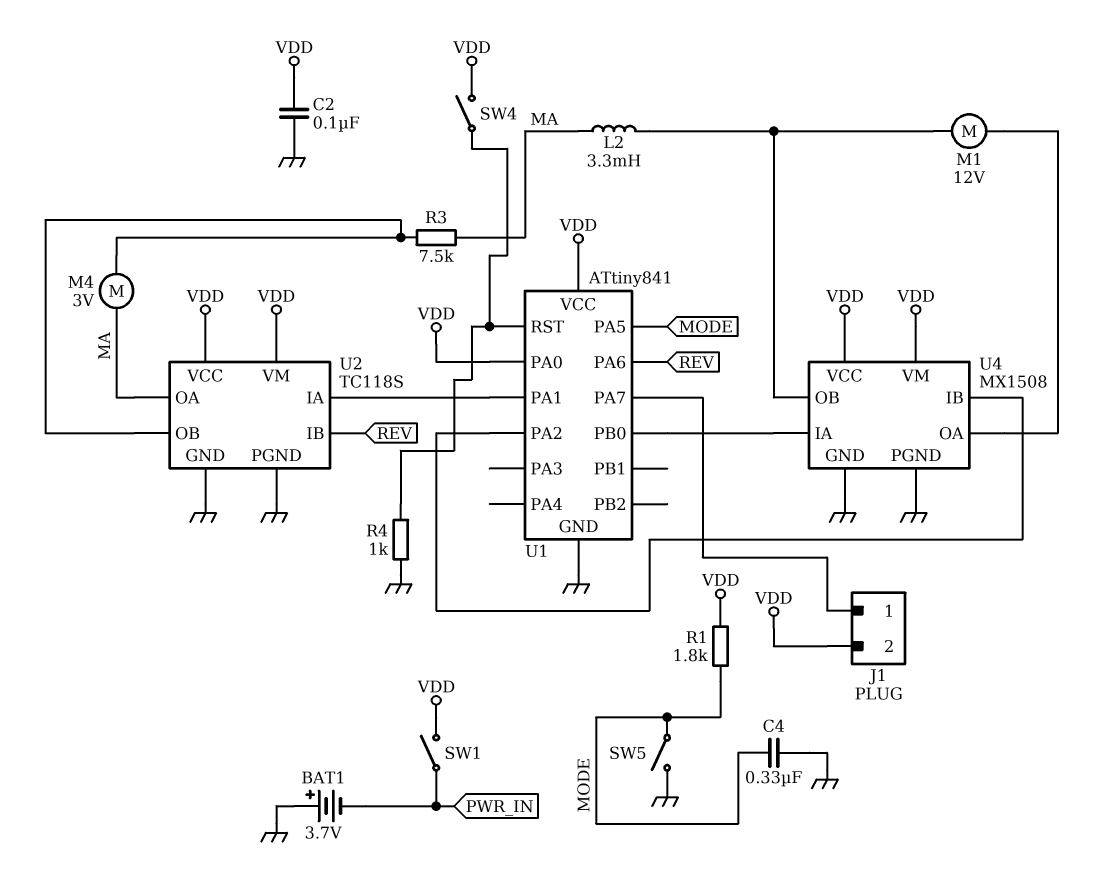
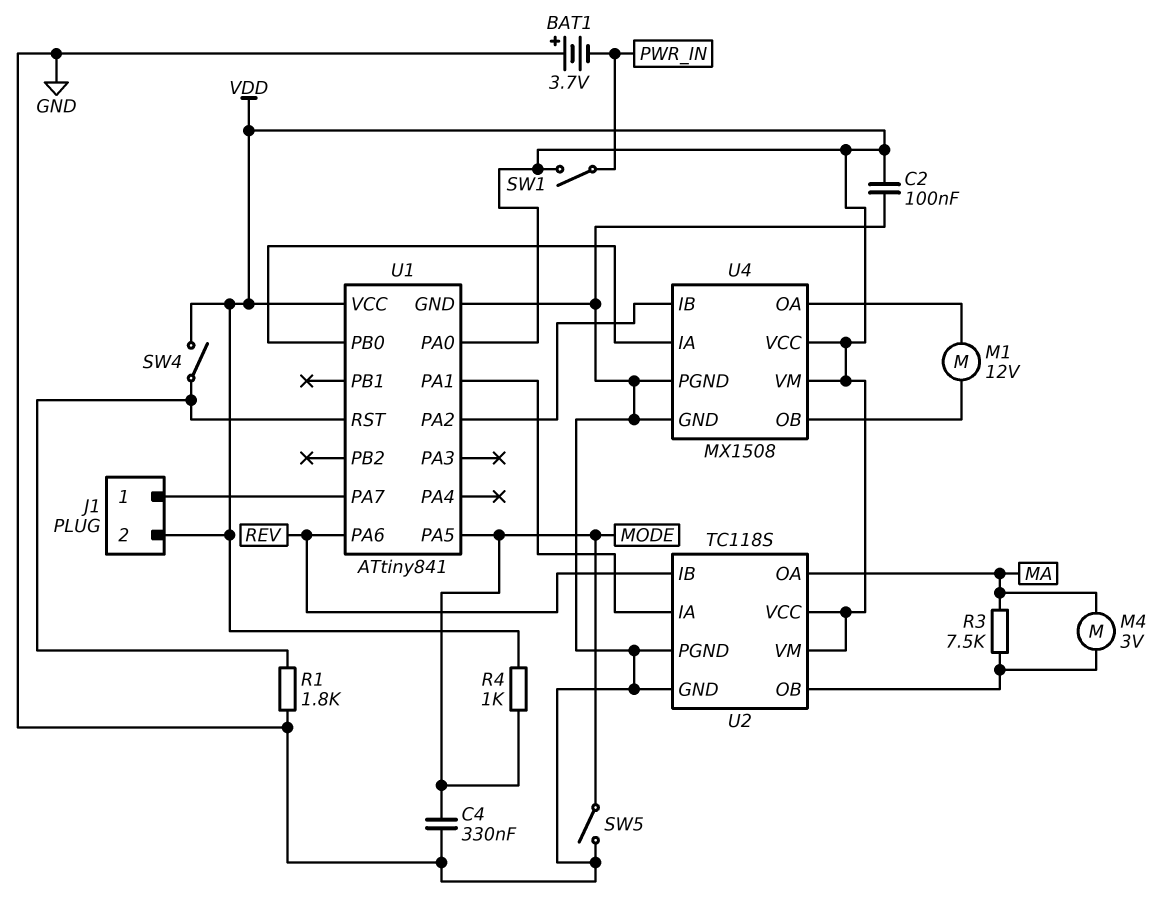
L2: 3.3mH (MA, U4/OB) -> none
R1: 1.8k (MODE, VDD) -> 1.8k (GND, U1/RST)
R4: 1k (GND, U1/RST) -> 1k (MODE, VDD)

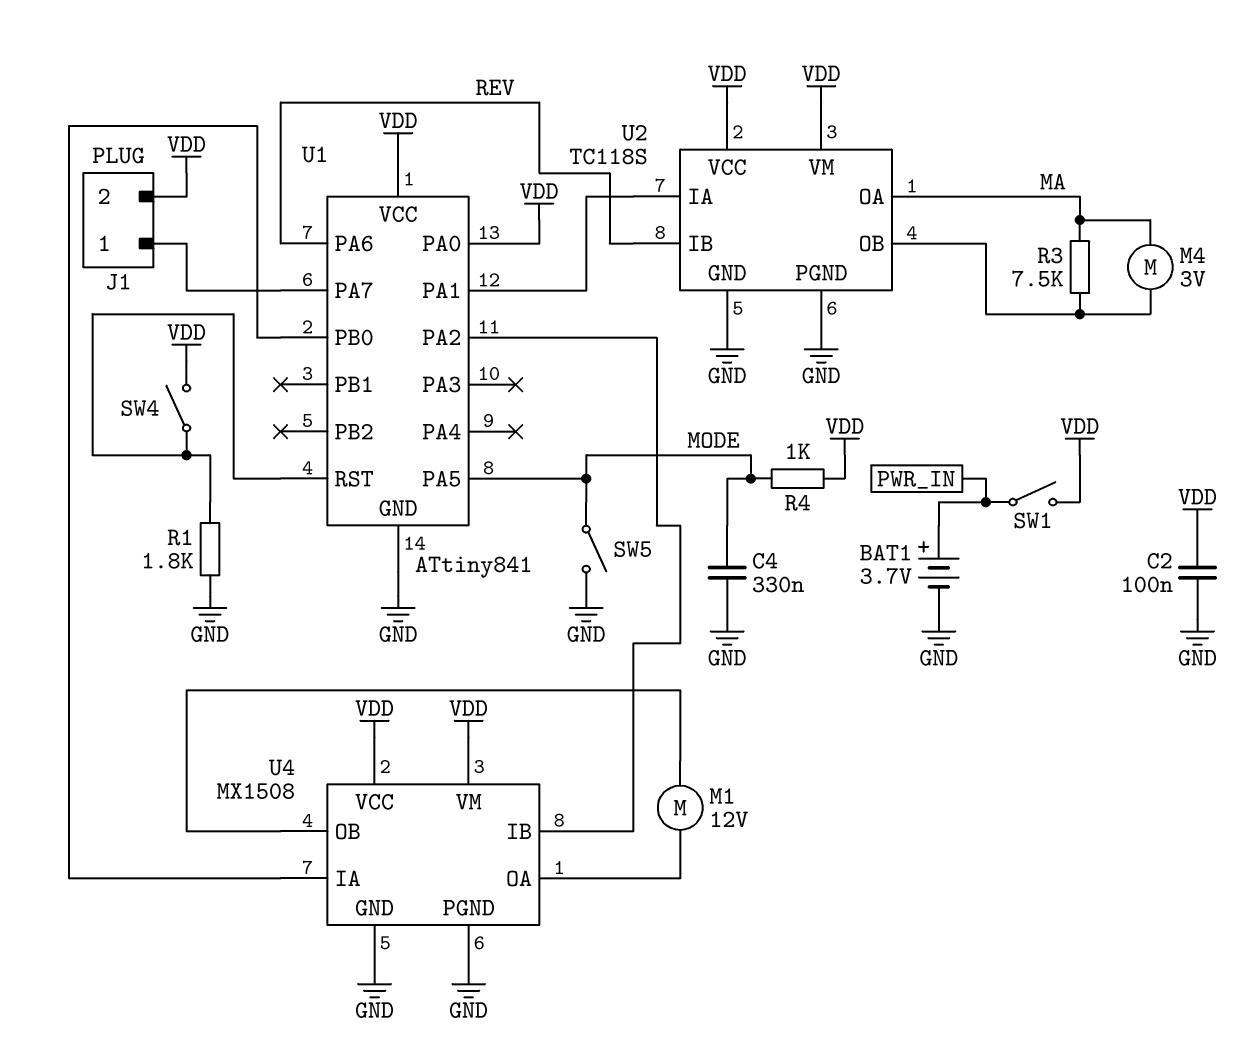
BAT1: 3.7V (plus GND, minus PWR_IN) -> 3.7V (plus PWR_IN, minus GND)

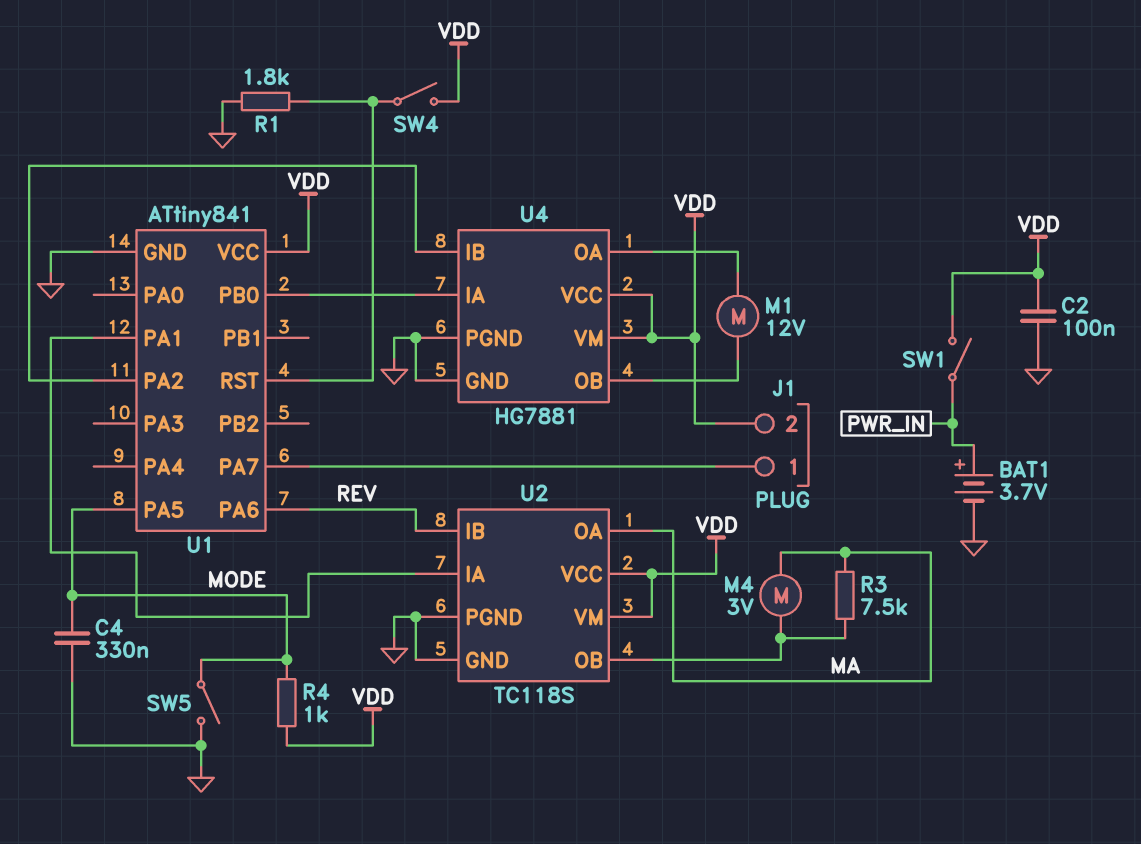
U1 pin PA0: VDD -> none
U4: MX1508 -> HG7881

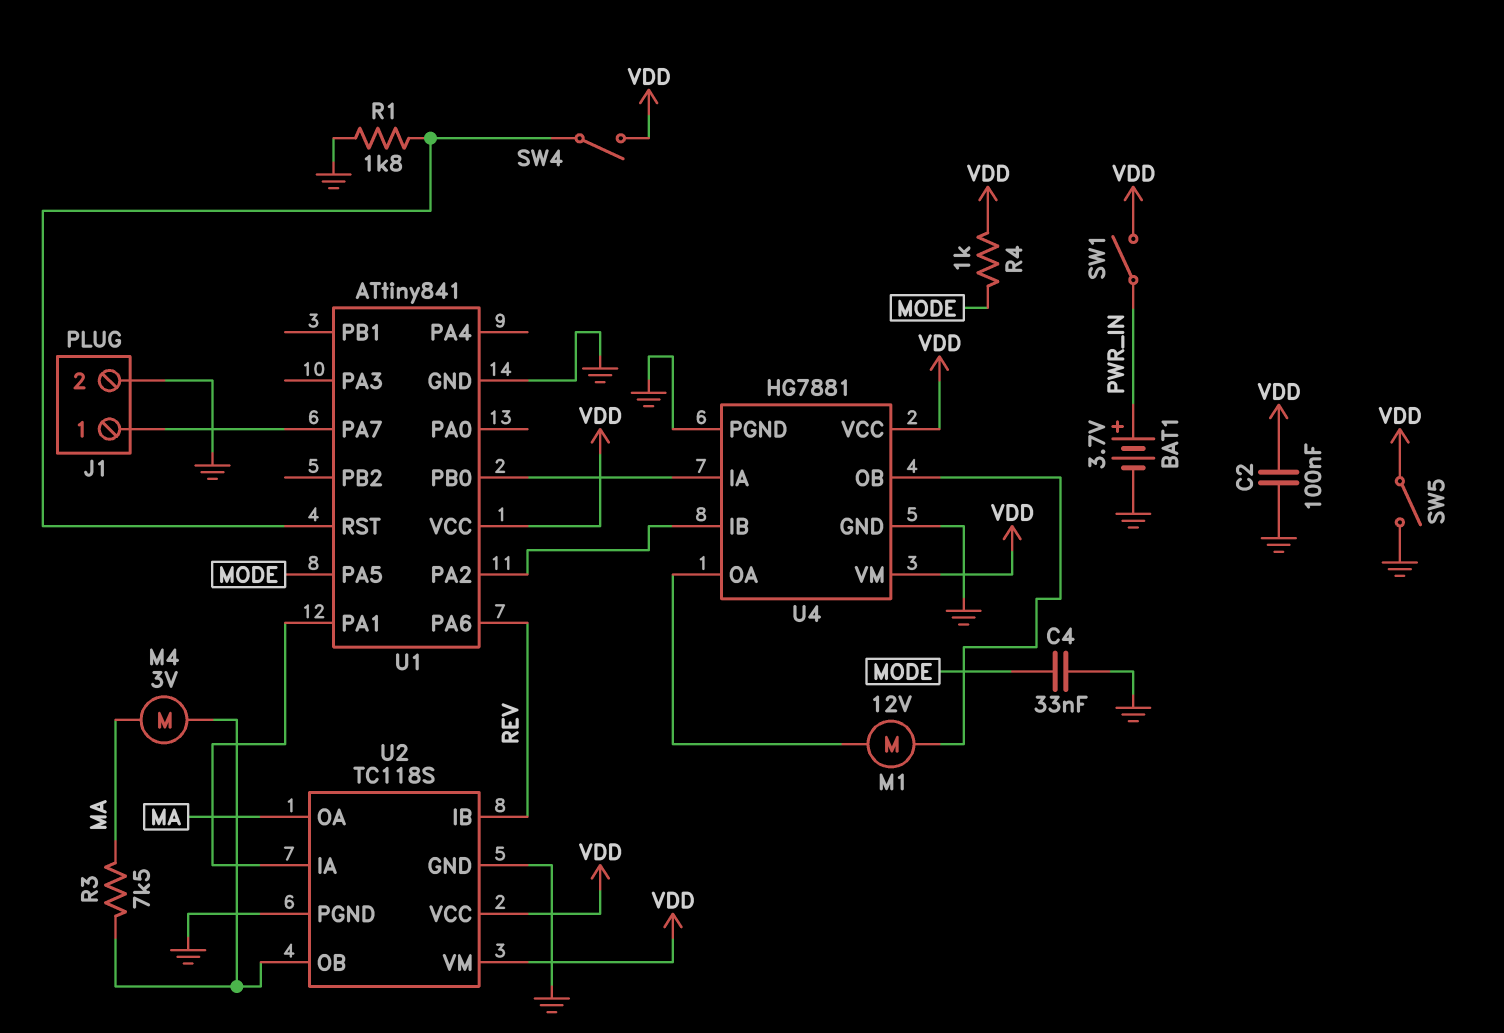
C4: 330nF (GND, MODE) -> 33nF (GND, MODE)
J1 pin 2: VDD -> GND
SW5: switch (GND, MODE) -> switch (GND, VDD)

